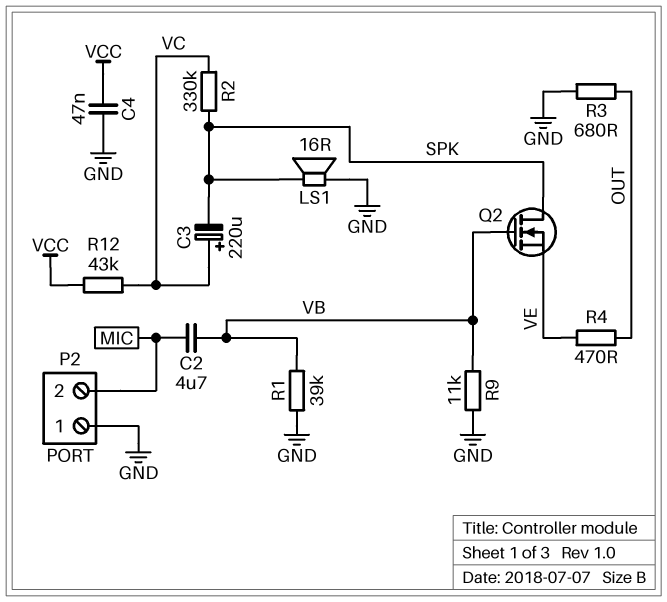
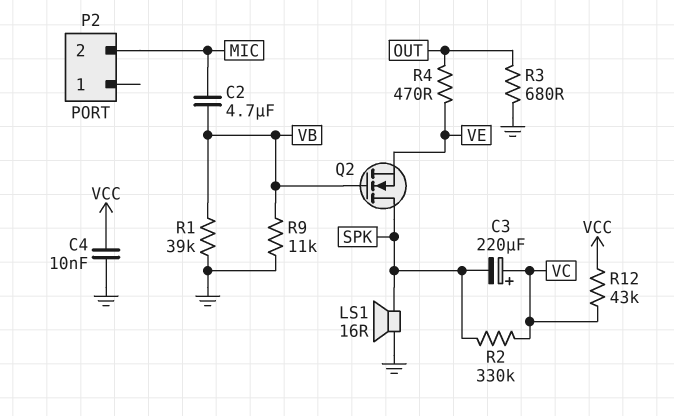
C4: 47nF (GND, VCC) -> 10nF (GND, VCC)
P2 pin 1: GND -> none

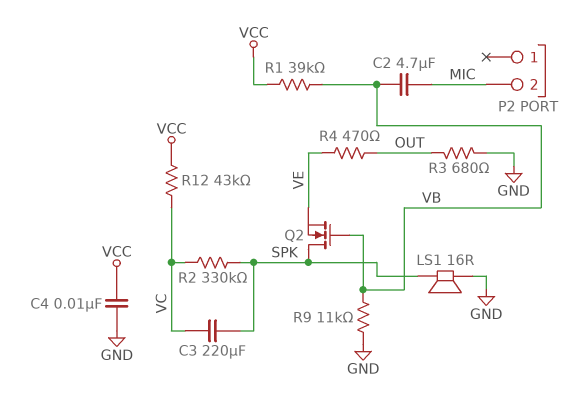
C3: 220uF (plus VC, minus SPK) -> 220uF (SPK, VC)
R1: 39k (GND, VB) -> 39k (VB, VCC)

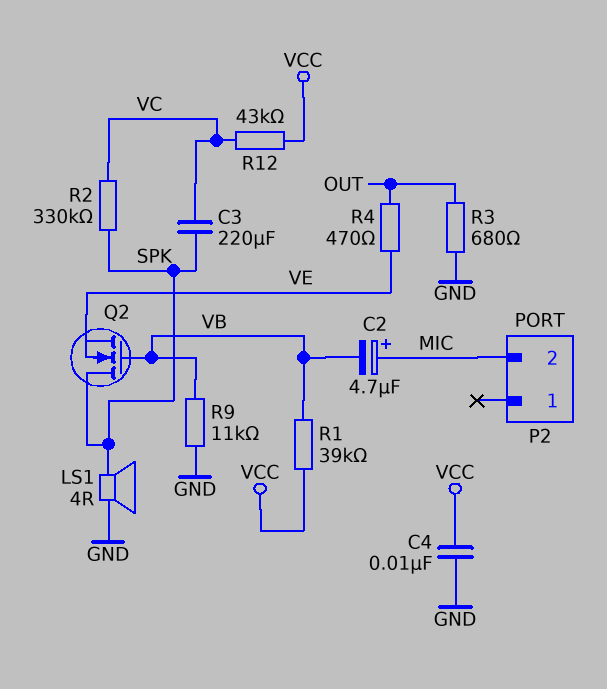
C2: 4.7uF (MIC, VB) -> 4.7uF (plus MIC, minus VB)
LS1: speaker 16R (GND, SPK) -> speaker 4R (GND, SPK)

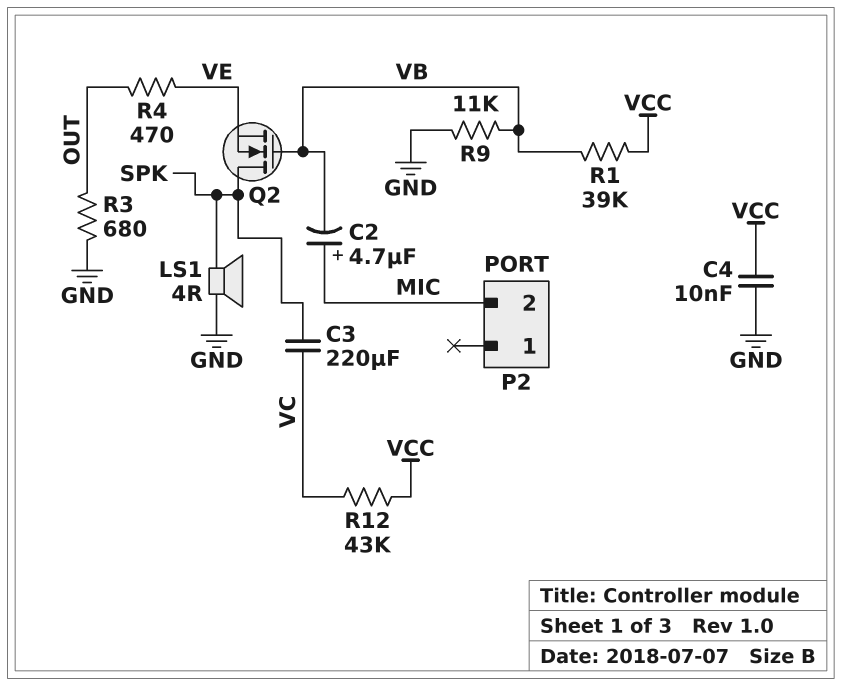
R2: 330k (SPK, VC) -> none

